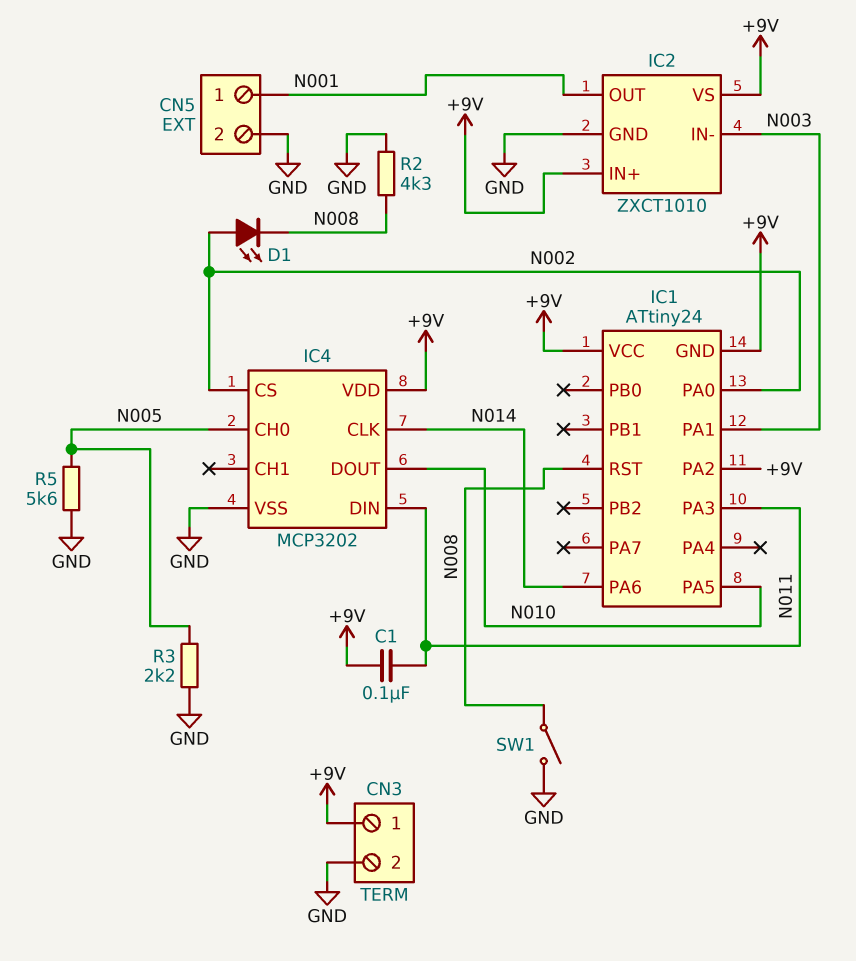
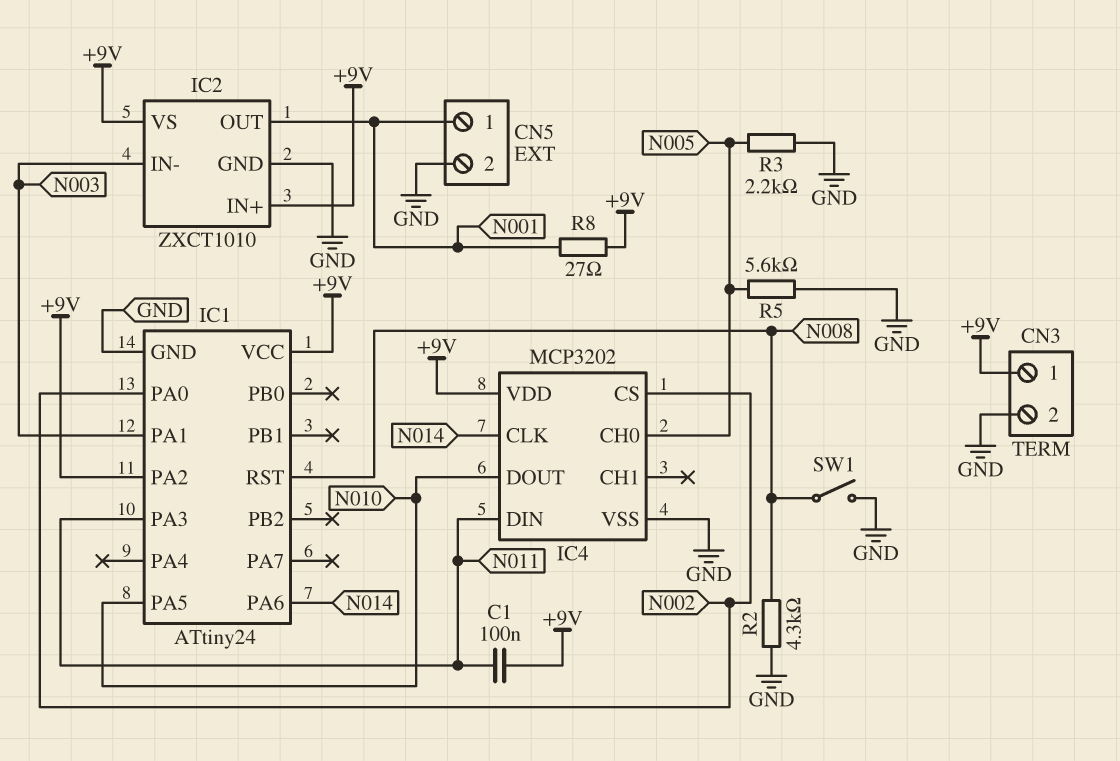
D1: LED (A N002, K N008) -> none
IC1 pin GND: +9V -> GND
R8: none -> 27 (+9V, N001)

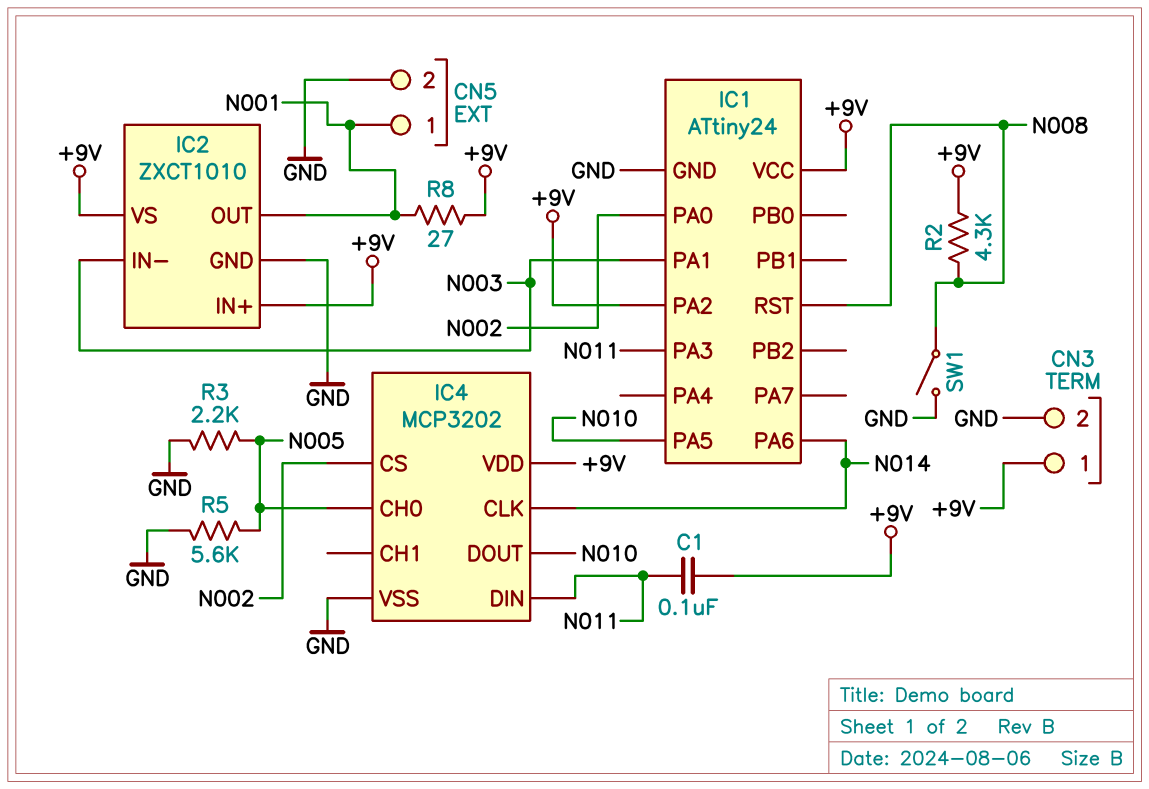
R2: 4.3k (GND, N008) -> 4.3k (+9V, N008)

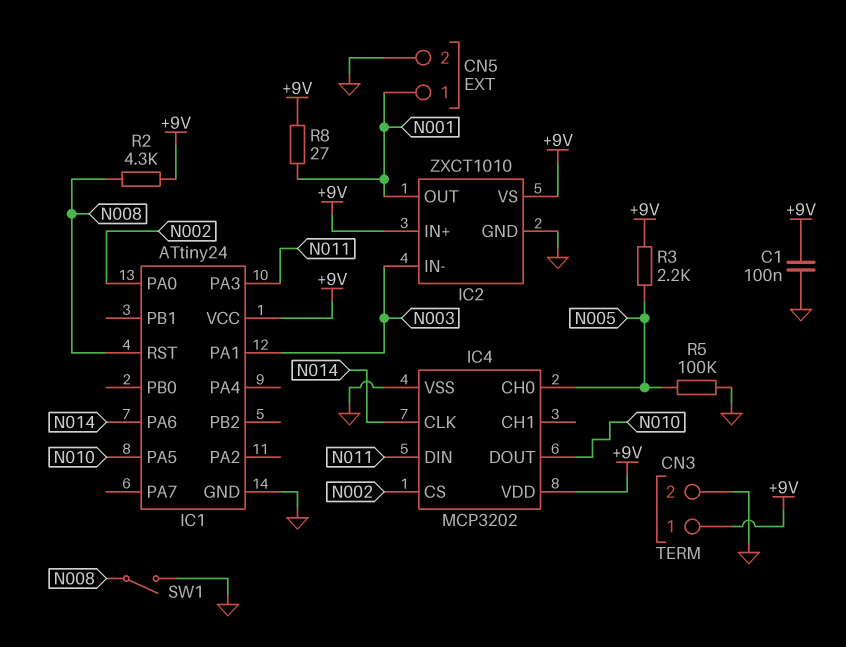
C1: 100nF (+9V, N011) -> 100nF (+9V, GND)
IC1 pin PA2: +9V -> none
R3: 2.2k (GND, N005) -> 2.2k (+9V, N005)
R5: 5.6k (GND, N005) -> 100k (GND, N005)

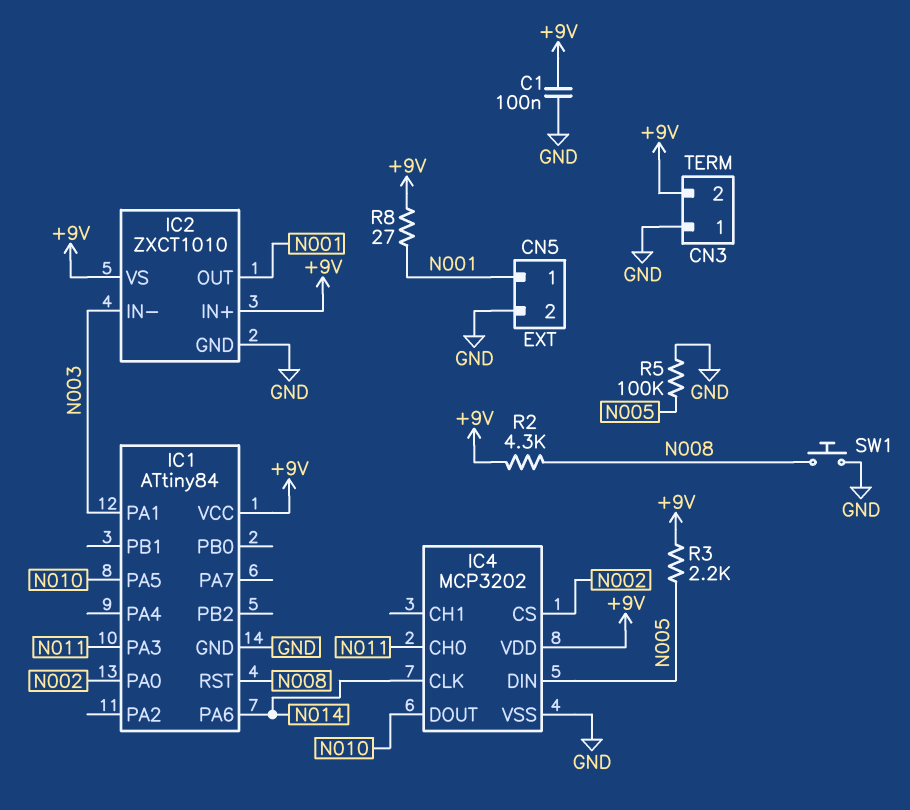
CN3 pin 1: +9V -> GND
CN3 pin 2: GND -> +9V
IC1: ATtiny24 -> ATtiny84
IC4 pin CH0: N005 -> N011
IC4 pin DIN: N011 -> N005
SW1: switch (GND, N008) -> button (GND, N008)

